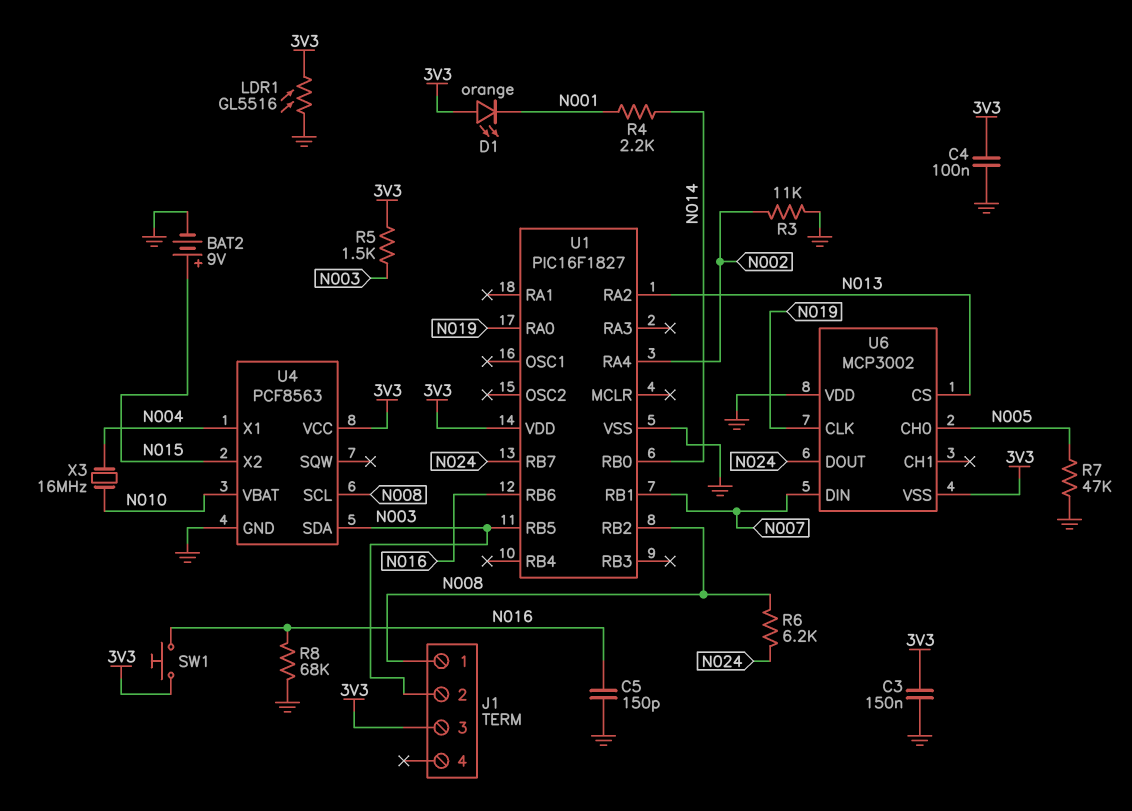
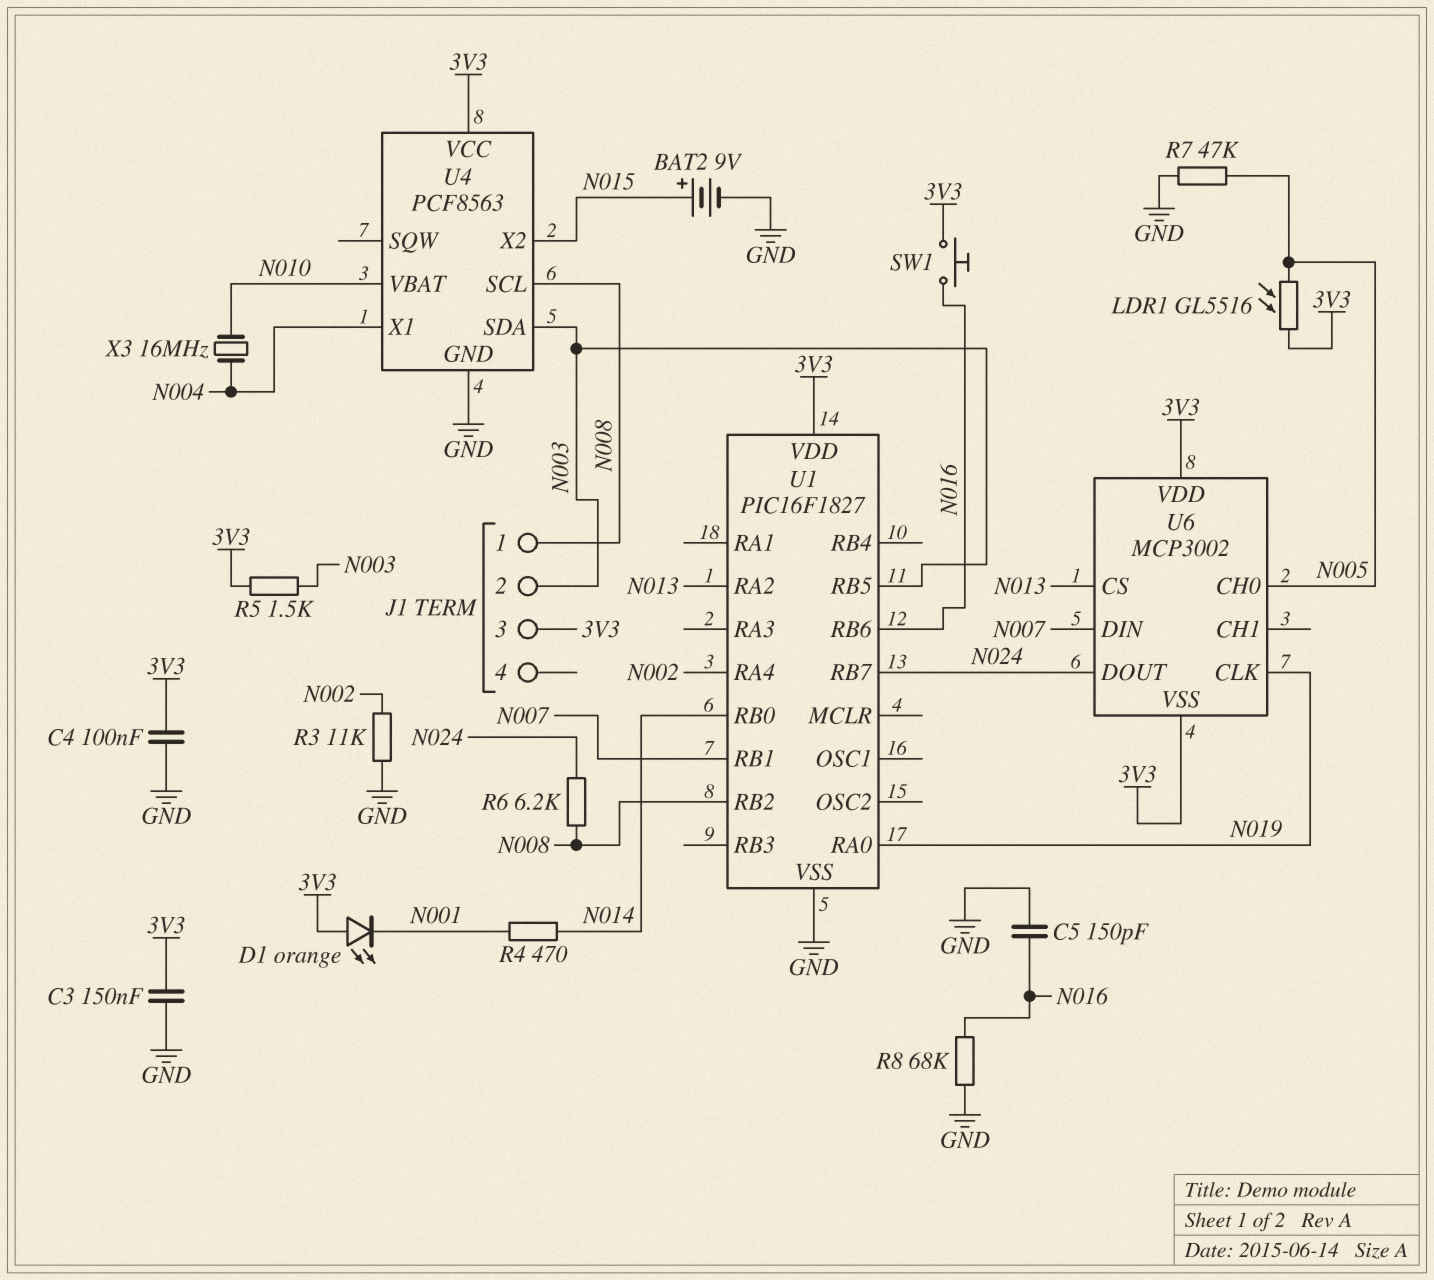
LDR1: GL5516 (3V3, GND) -> GL5516 (3V3, N005)
R4: 2.2k (N001, N014) -> 470 (N001, N014)
U6 pin VDD: GND -> 3V3

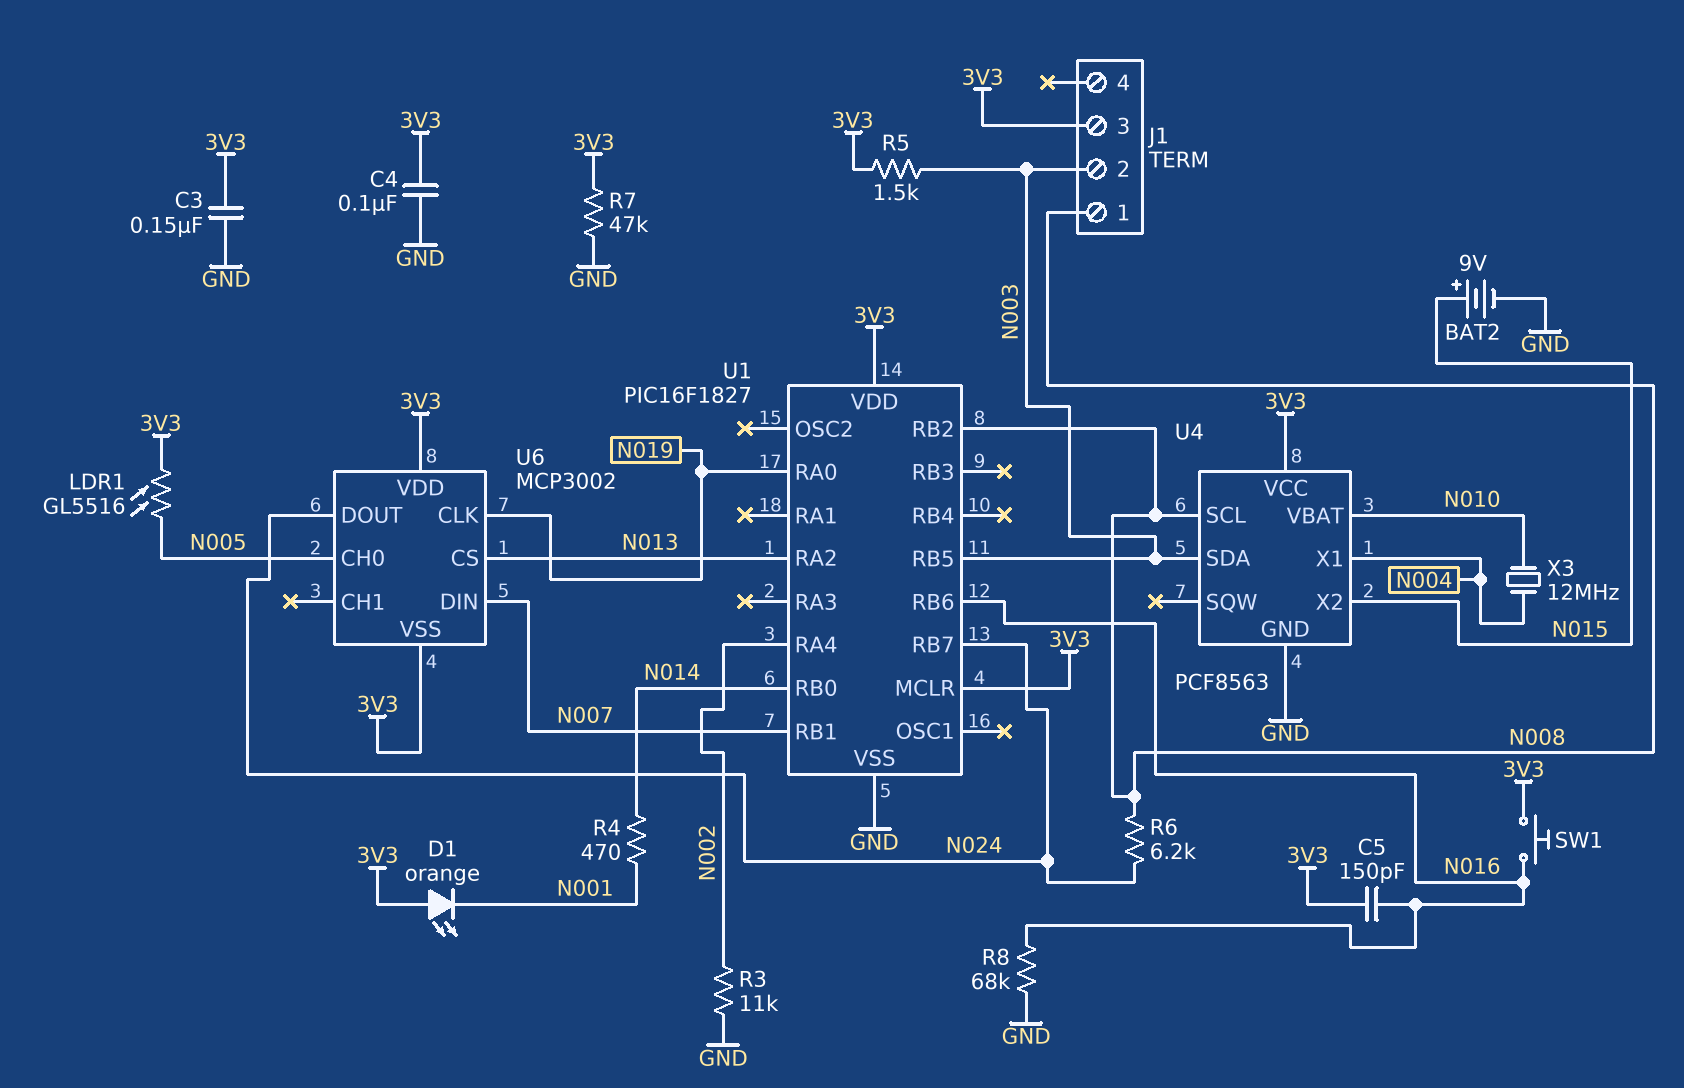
C5: 150pF (GND, N016) -> 150pF (3V3, N016)
R7: 47k (GND, N005) -> 47k (3V3, GND)
U1 pin MCLR: none -> 3V3
X3: 16MHz (N004, N010) -> 12MHz (N004, N010)

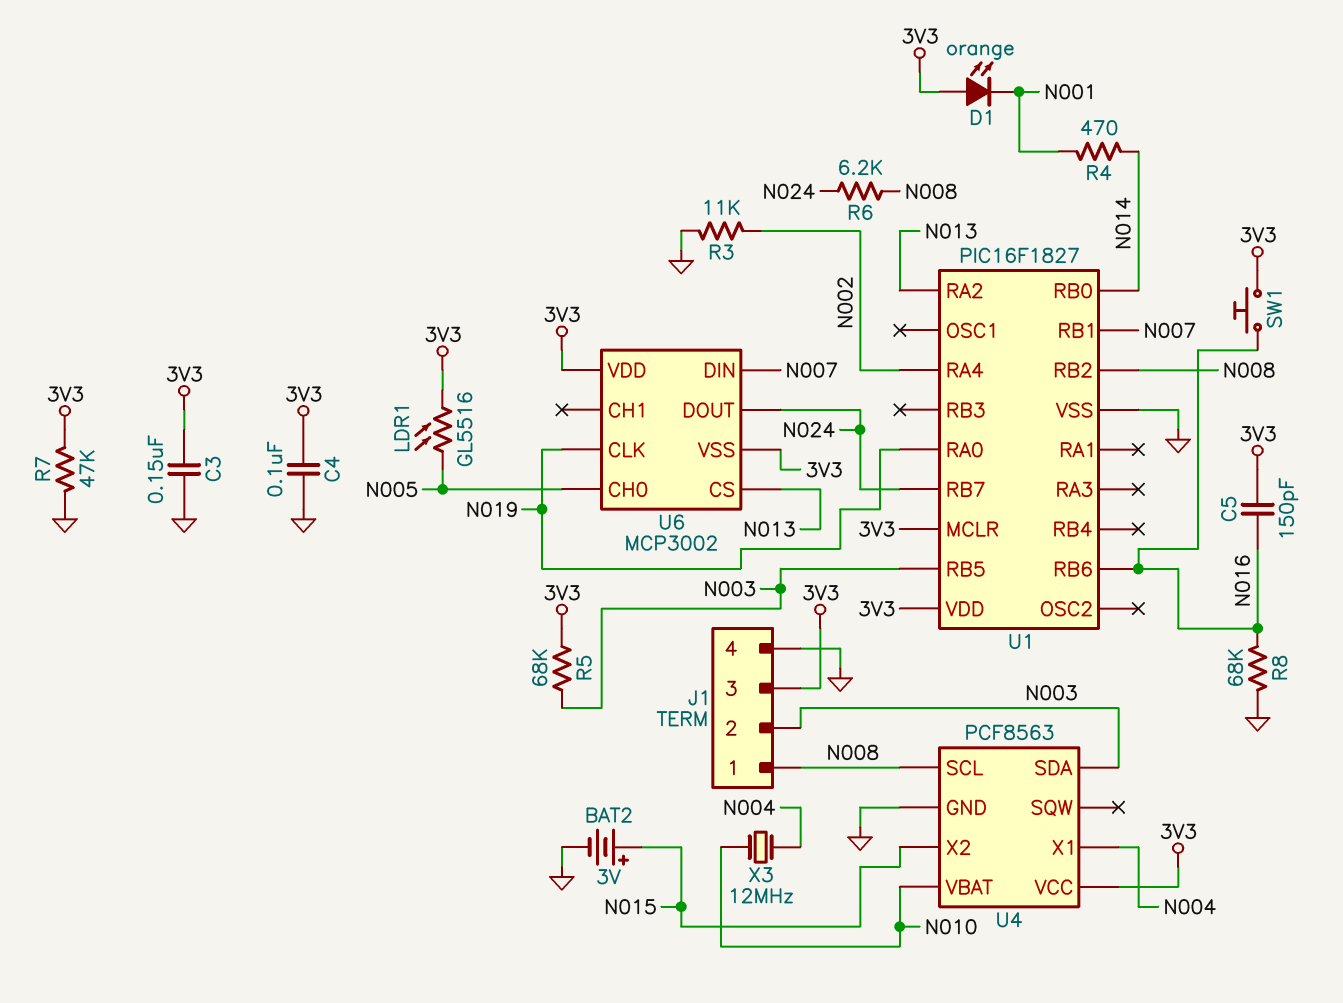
BAT2: 9V (plus N015, minus GND) -> 3V (plus N015, minus GND)
J1 pin 4: none -> GND
R5: 1.5k (3V3, N003) -> 68k (3V3, N003)

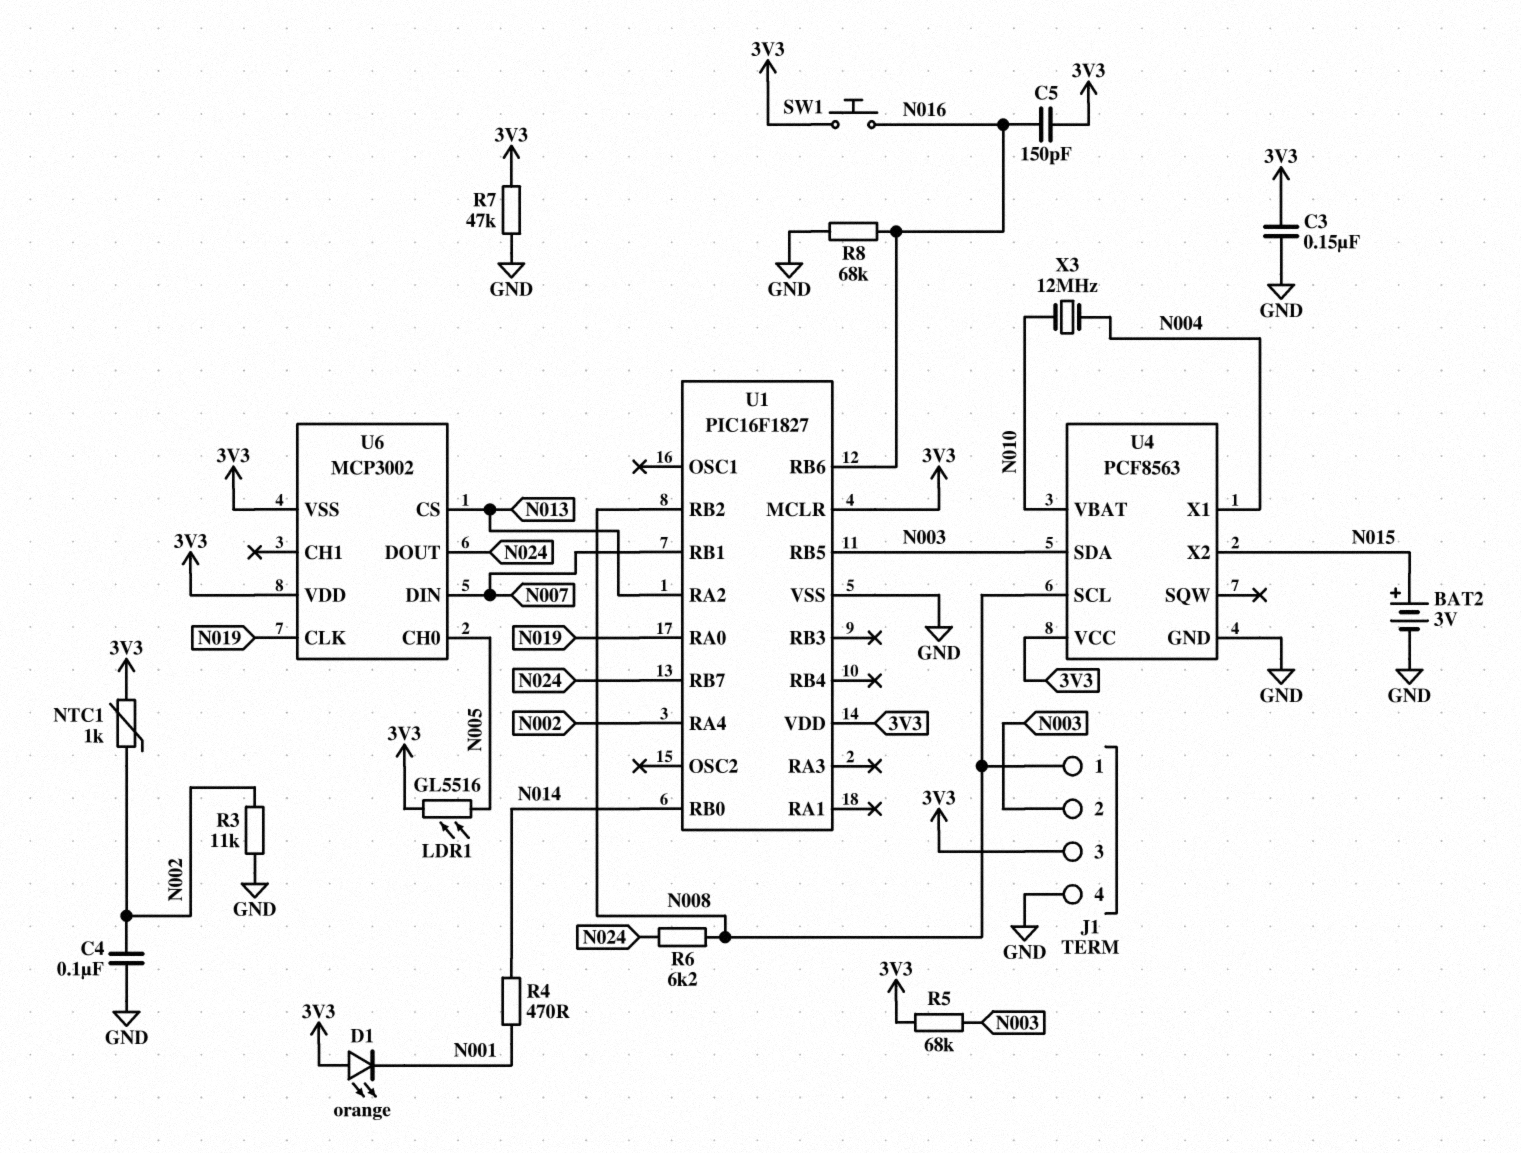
C4: 100nF (3V3, GND) -> 100nF (GND, N002)
NTC1: none -> 1k (3V3, N002)

